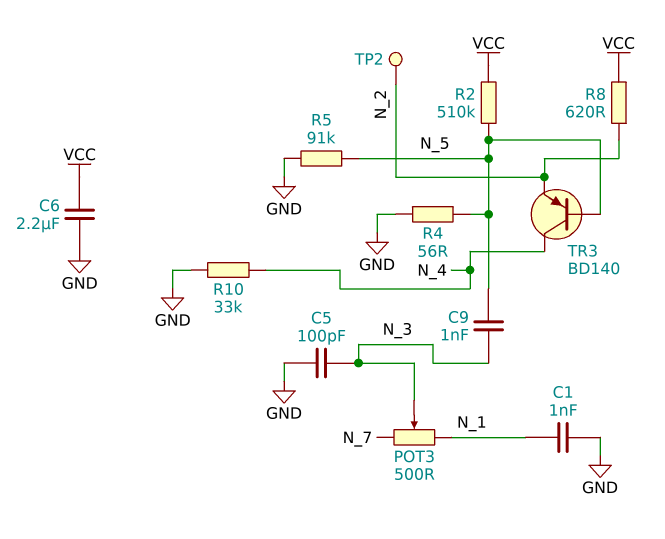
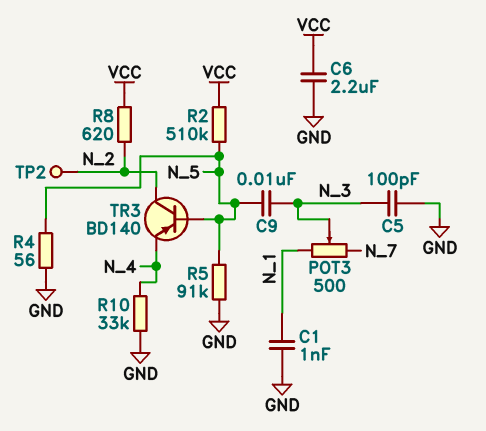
C9: 1nF (N_3, N_5) -> 10nF (N_3, N_5)
TR3: PNP BD140 (B N_5, C N_4, E N_2) -> PNP BD140 (B N_5, C N_2, E N_4)

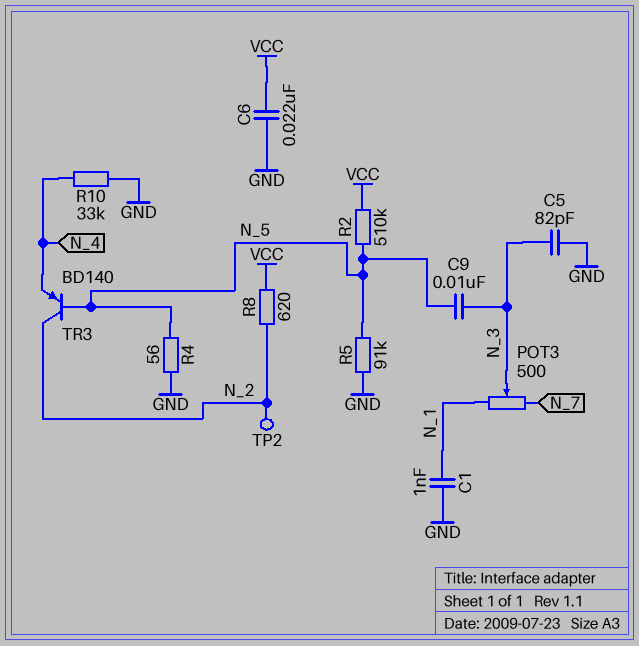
C5: 100pF (GND, N_3) -> 82pF (GND, N_3)
C6: 2.2uF (GND, VCC) -> 22nF (GND, VCC)

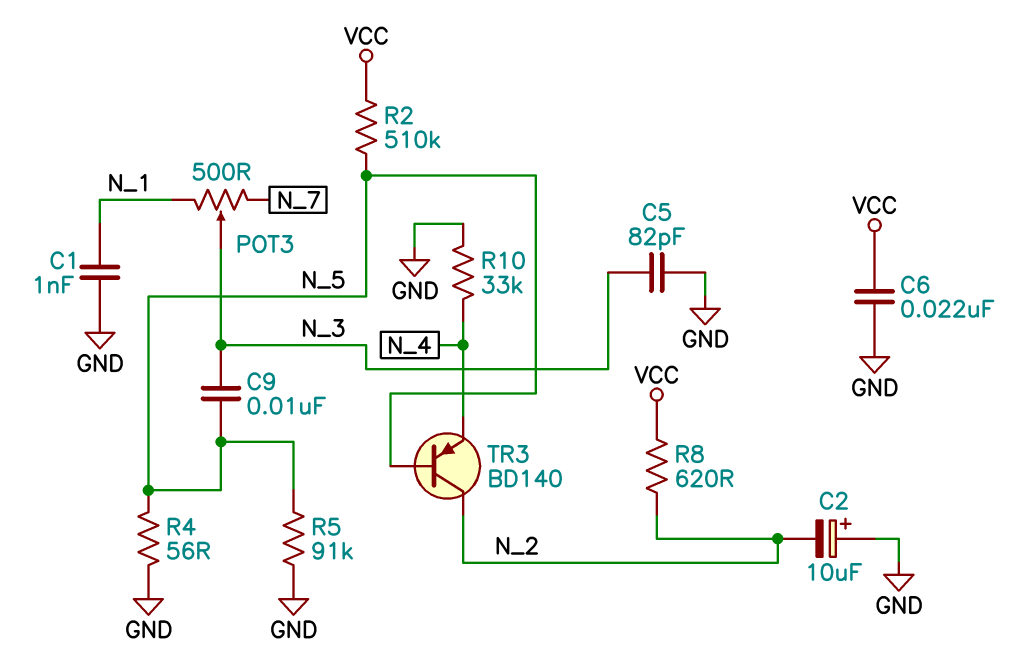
C2: none -> 10uF (plus GND, minus N_2)
TP2: test point (N_2) -> none

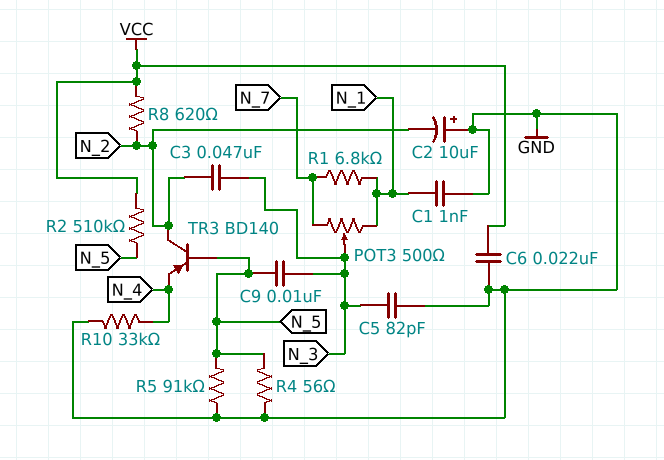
C3: none -> 47nF (N_2, N_3)
R1: none -> 6.8k (N_1, N_7)

